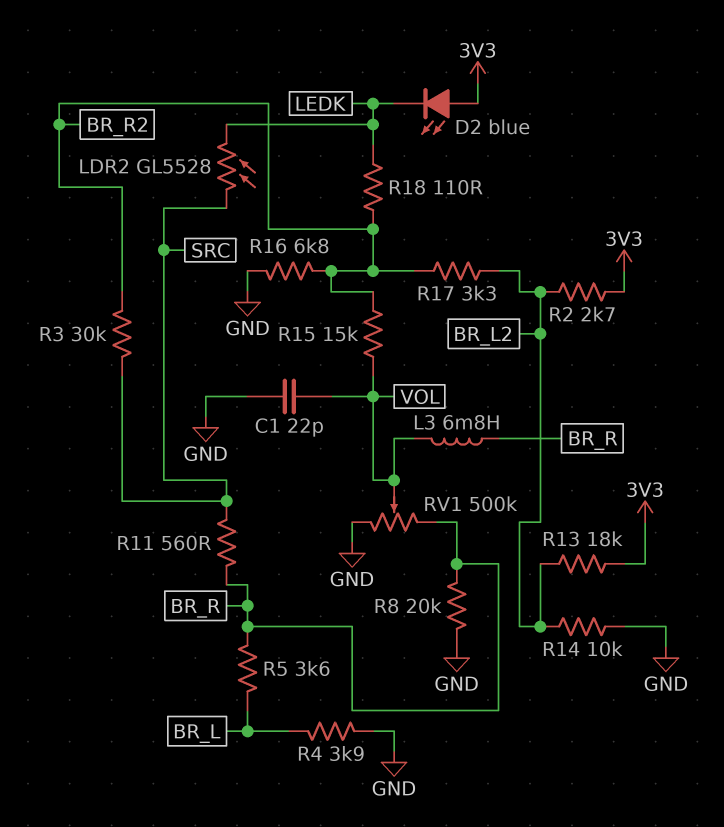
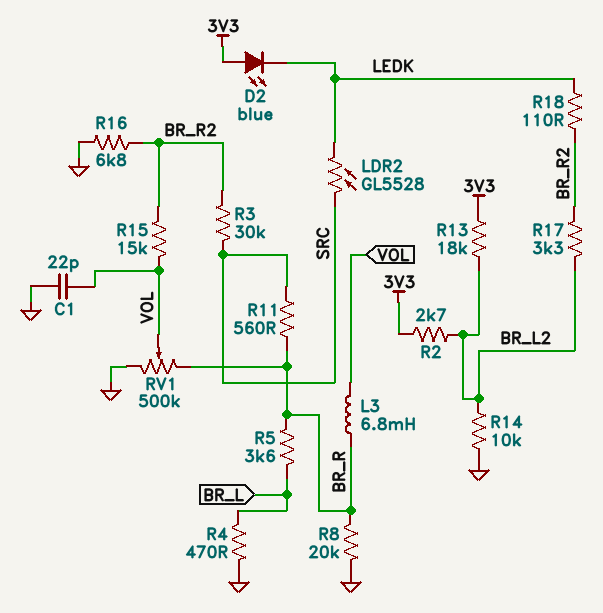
R4: 3.9k (BR_L, GND) -> 470 (BR_L, GND)

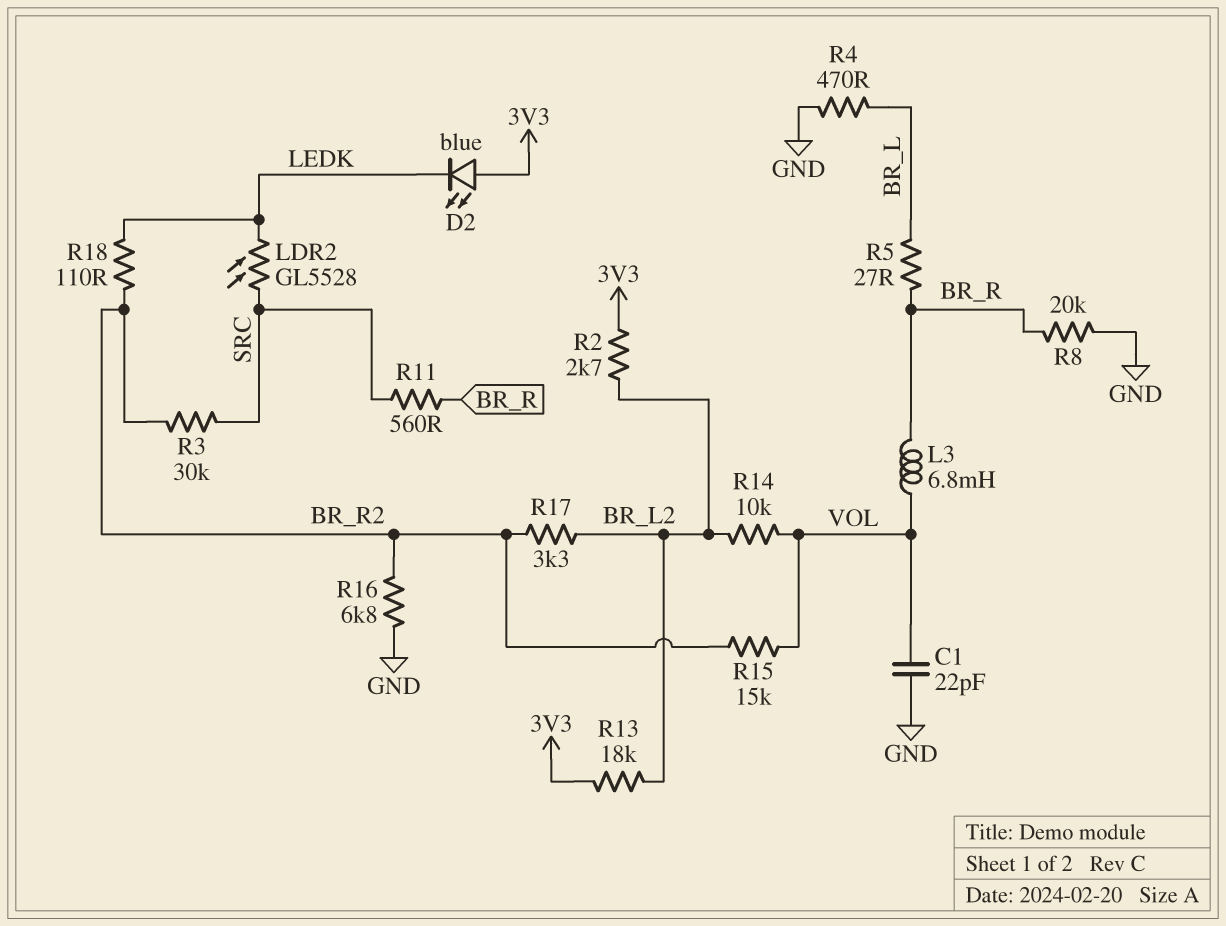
R5: 3.6k (BR_L, BR_R) -> 27 (BR_L, BR_R)
R14: 10k (BR_L2, GND) -> 10k (BR_L2, VOL)
RV1: 500k (BR_R, GND, wiper VOL) -> none

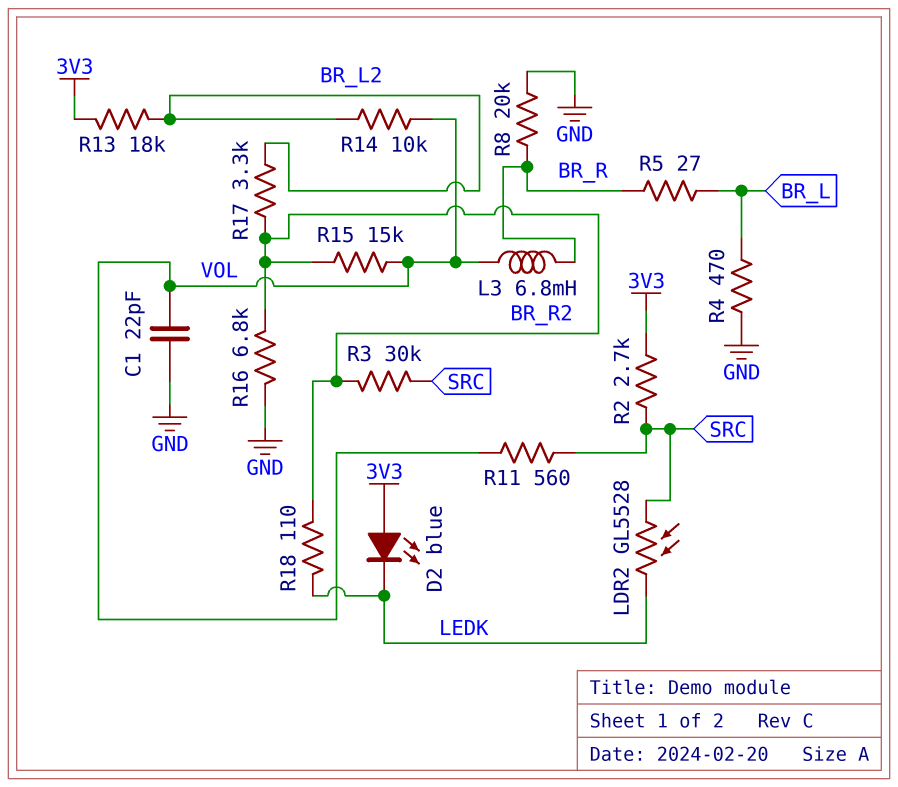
R2: 2.7k (3V3, BR_L2) -> 2.7k (3V3, SRC)
R11: 560 (BR_R, SRC) -> 560 (SRC, VOL)

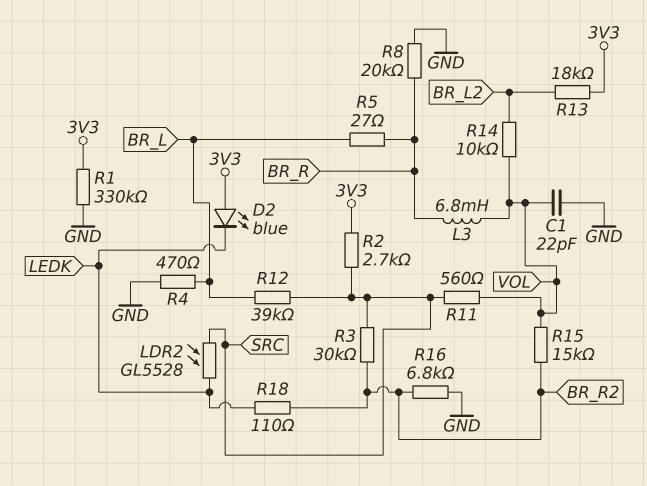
R1: none -> 330k (3V3, GND)
R12: none -> 39k (BR_L, SRC)
R17: 3.3k (BR_L2, BR_R2) -> none

